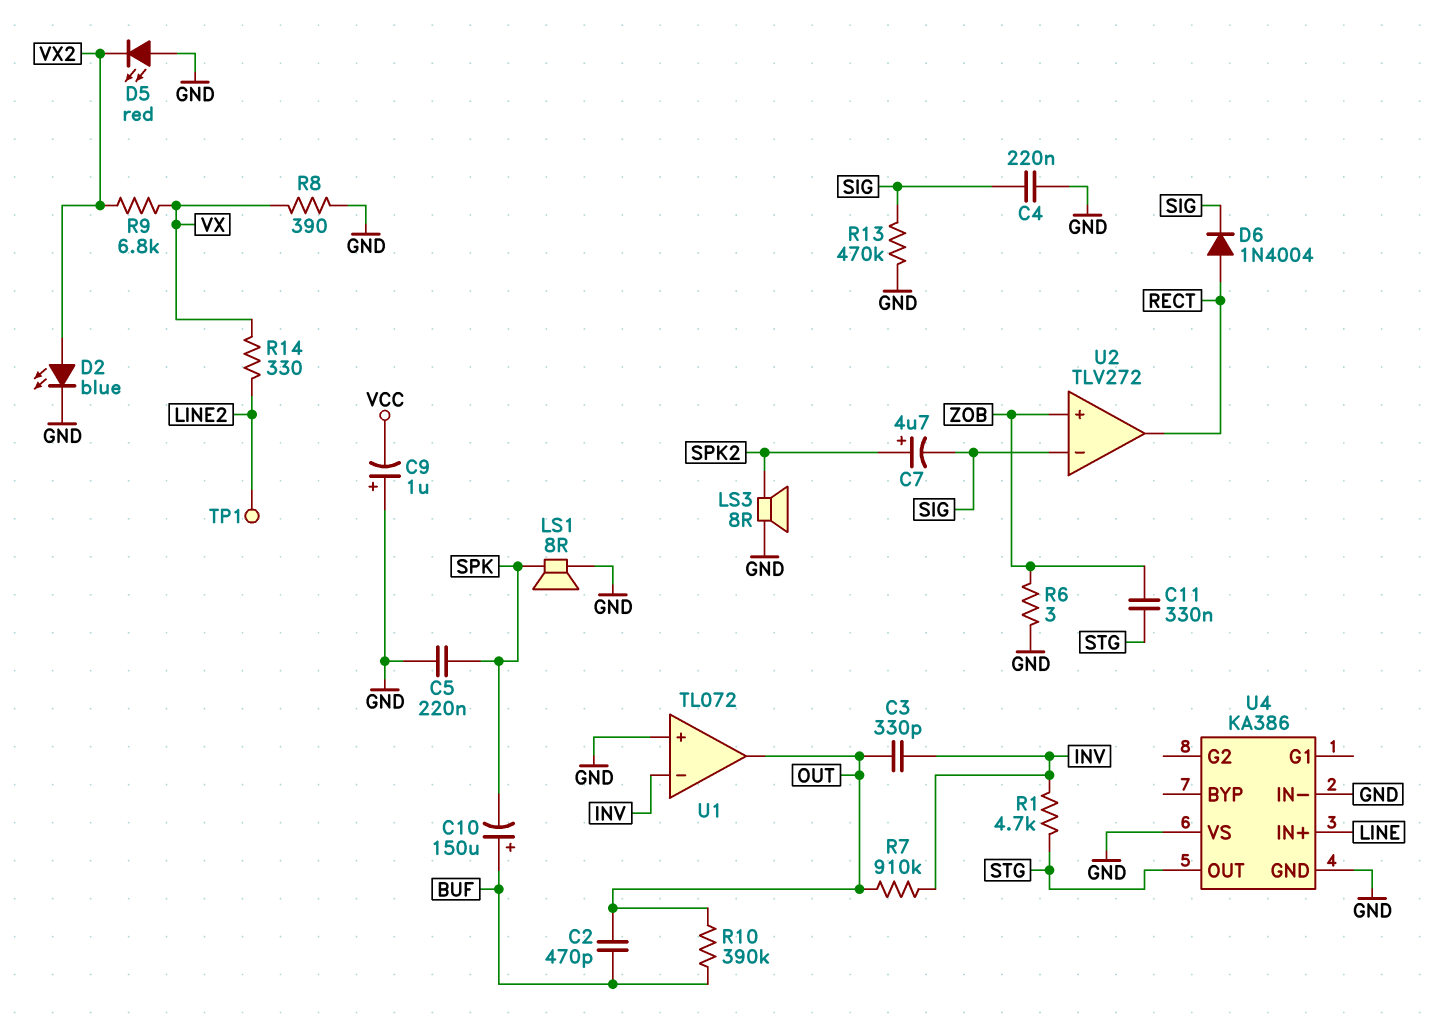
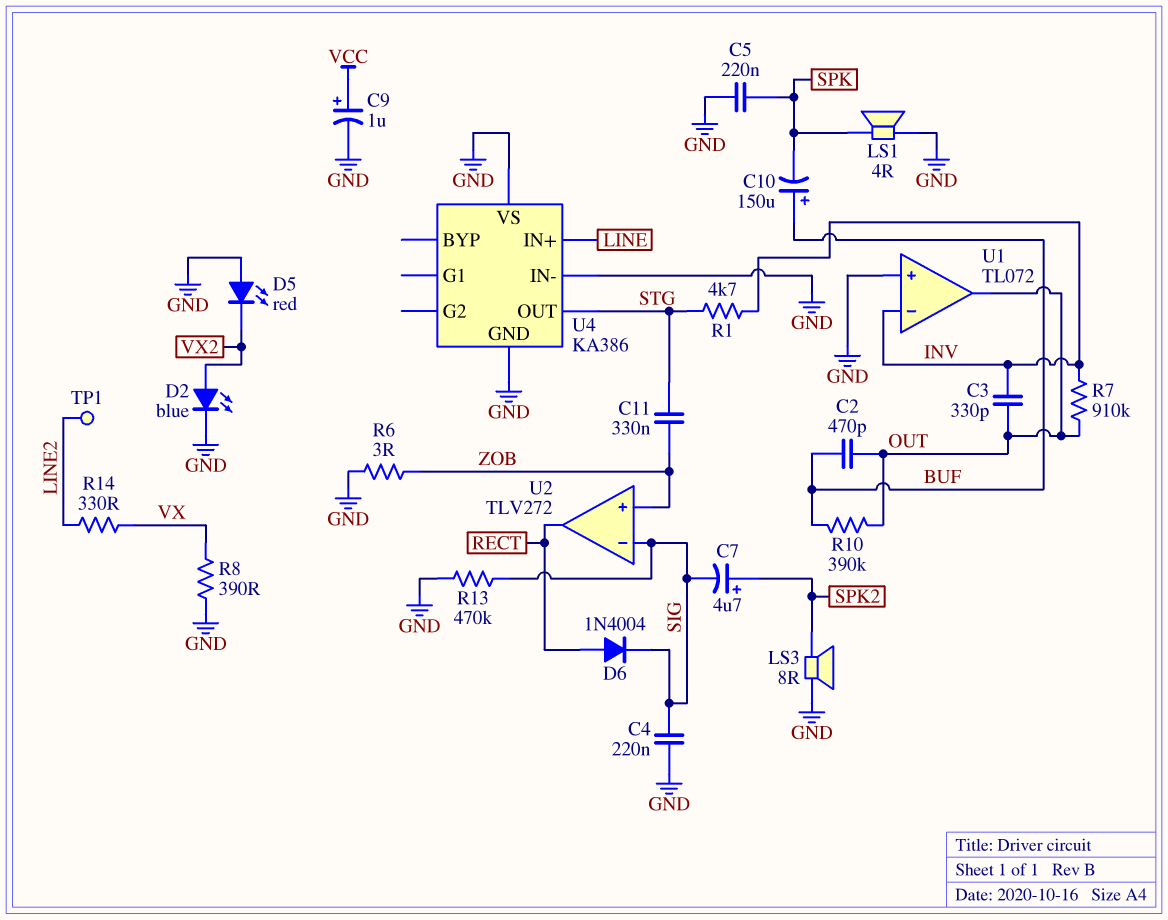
C9: 1uF (plus GND, minus VCC) -> 1uF (plus VCC, minus GND)
LS1: speaker 8R (GND, SPK) -> speaker 4R (GND, SPK)
R9: 6.8k (VX, VX2) -> none

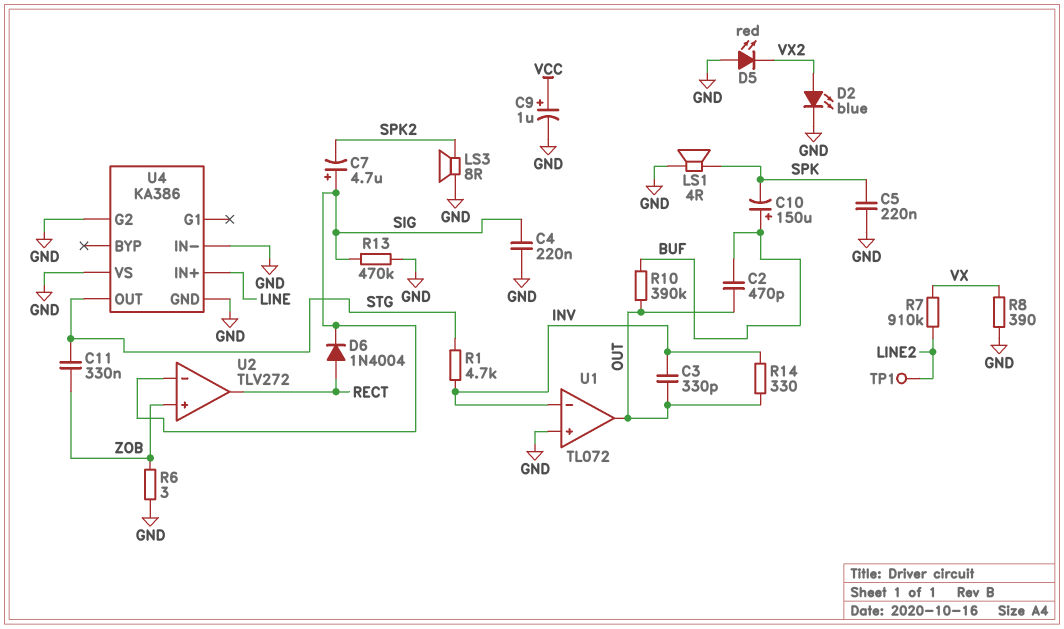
C7: 4.7uF (plus SPK2, minus SIG) -> 4.7uF (plus SIG, minus SPK2)
R7: 910k (INV, OUT) -> 910k (LINE2, VX)
R14: 330 (LINE2, VX) -> 330 (INV, OUT)
U4 pin G2: none -> GND

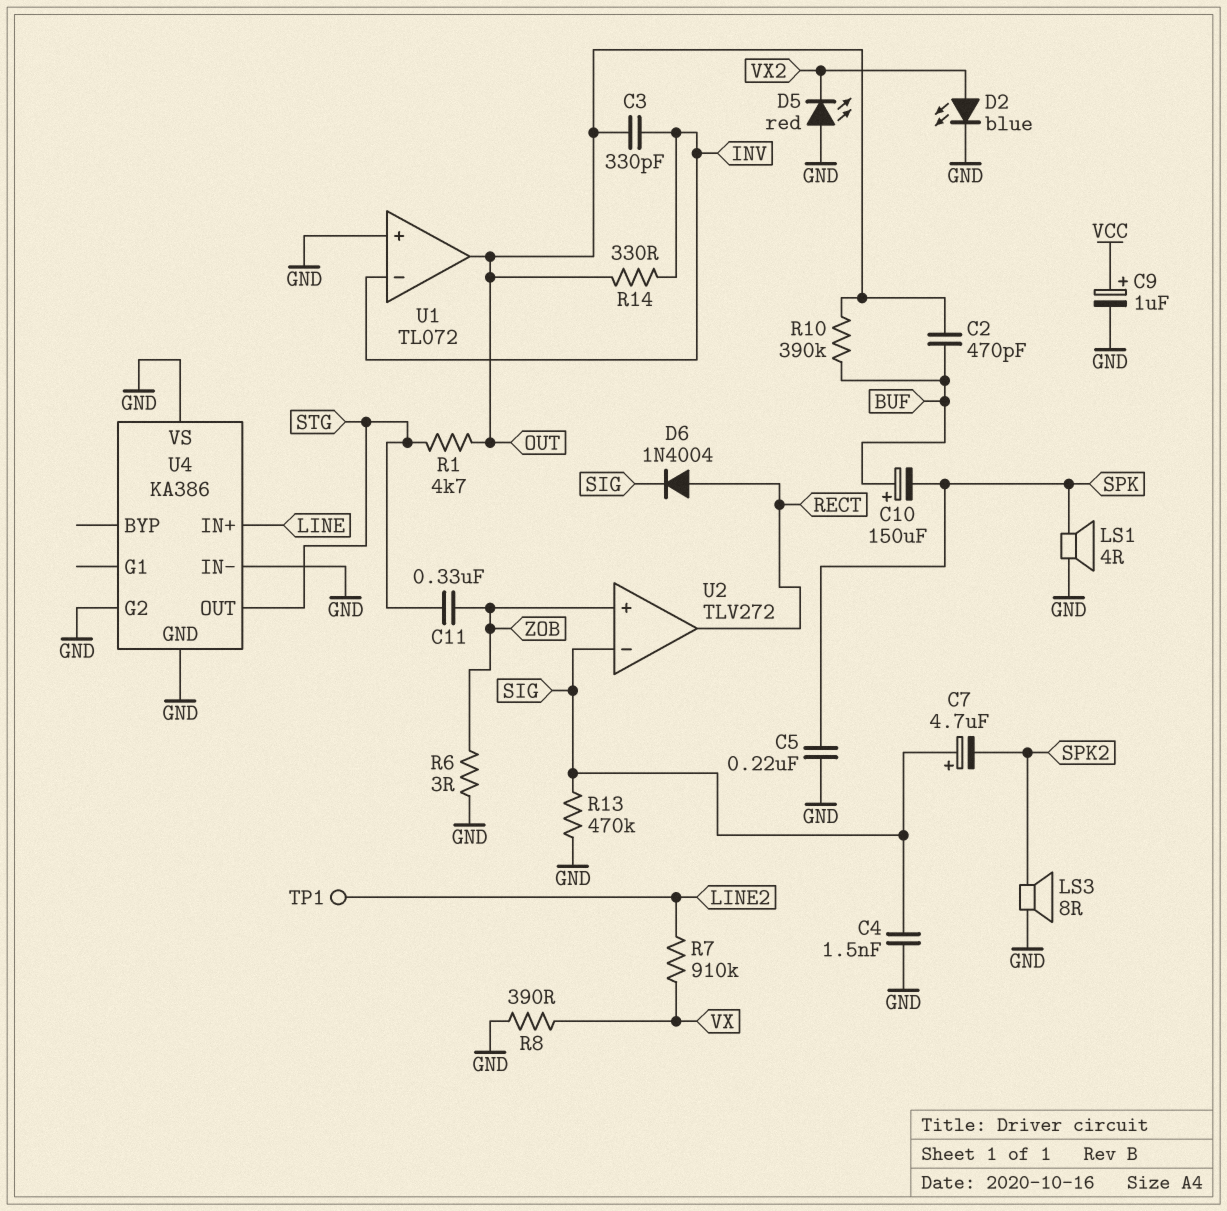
C4: 220nF (GND, SIG) -> 1.5nF (GND, SIG)
R1: 4.7k (INV, STG) -> 4.7k (OUT, STG)

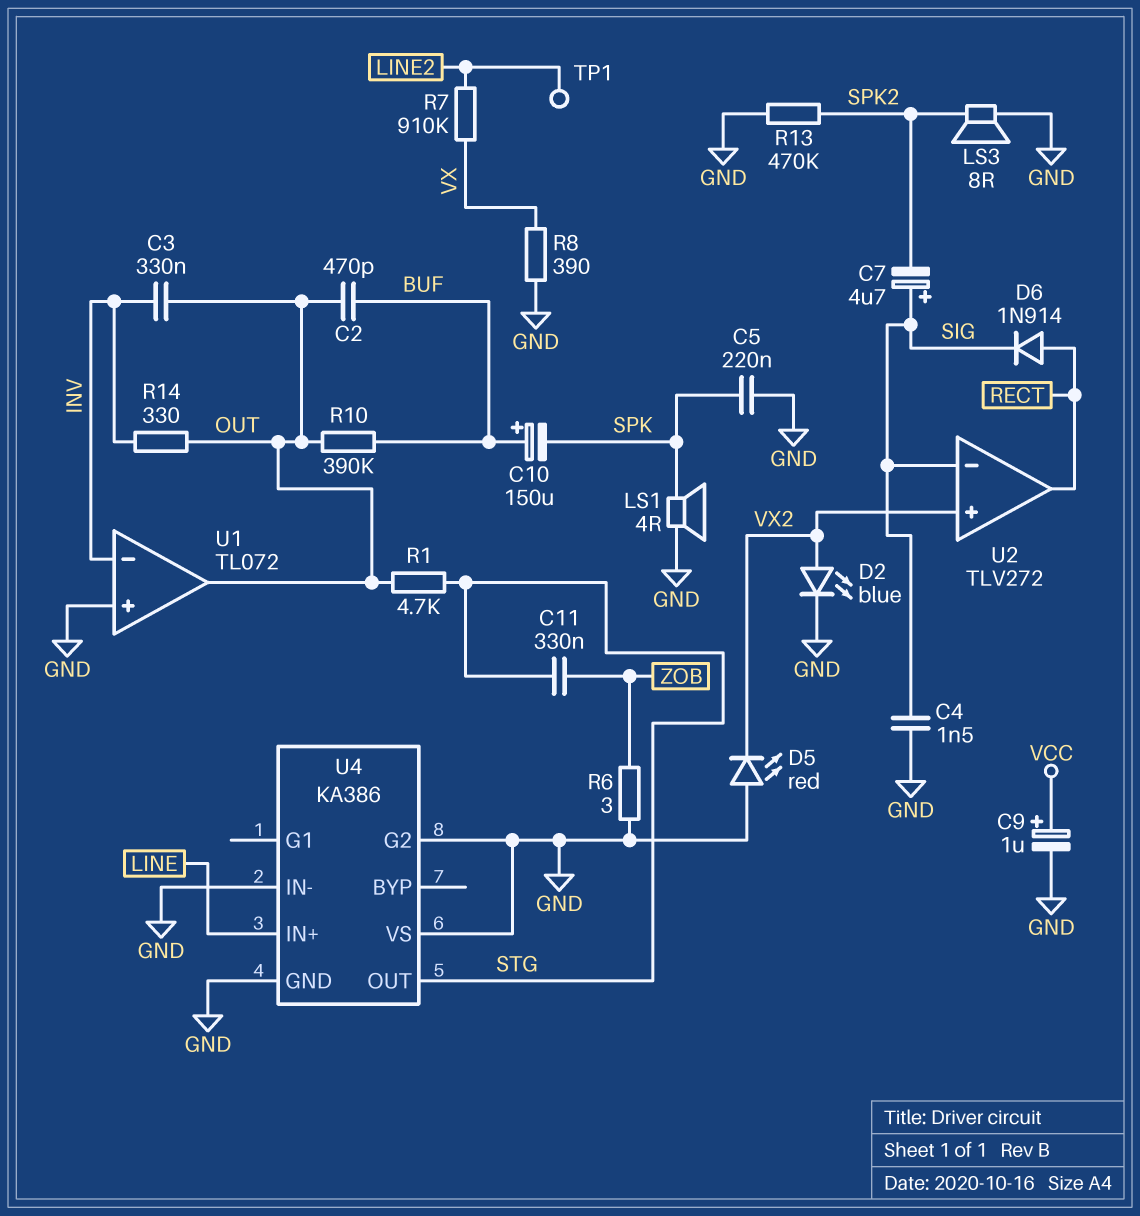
C3: 330pF (INV, OUT) -> 330nF (INV, OUT)
D6: diode 1N4004 (A RECT, K SIG) -> diode 1N914 (A RECT, K SIG)
R13: 470k (GND, SIG) -> 470k (GND, SPK2)
U2 pin in+: ZOB -> VX2

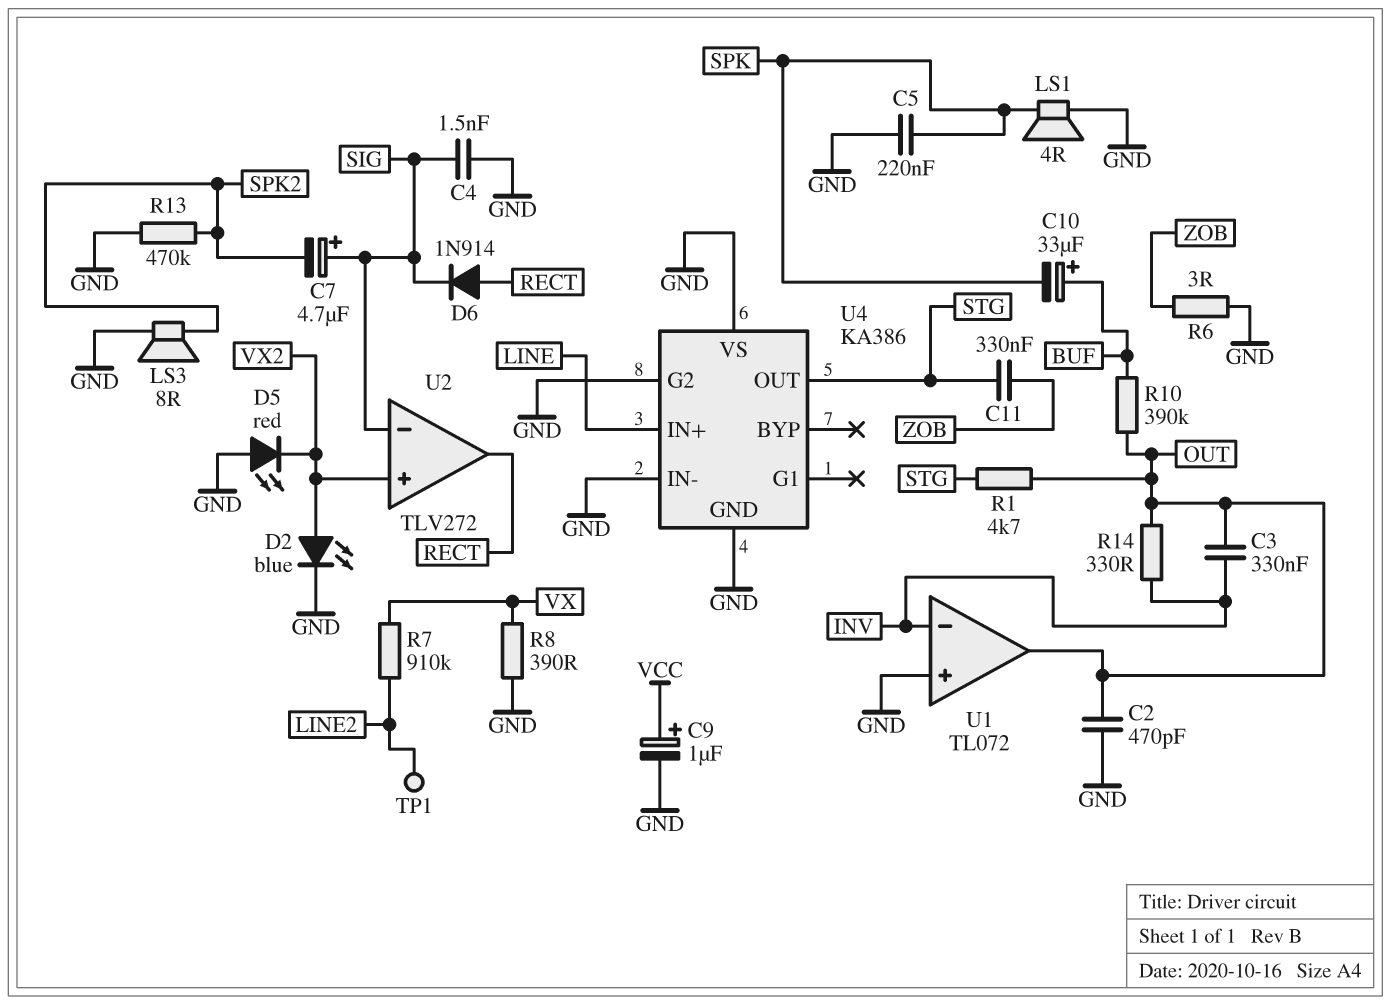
C2: 470pF (BUF, OUT) -> 470pF (GND, OUT)
C10: 150uF (plus BUF, minus SPK) -> 33uF (plus BUF, minus SPK)

